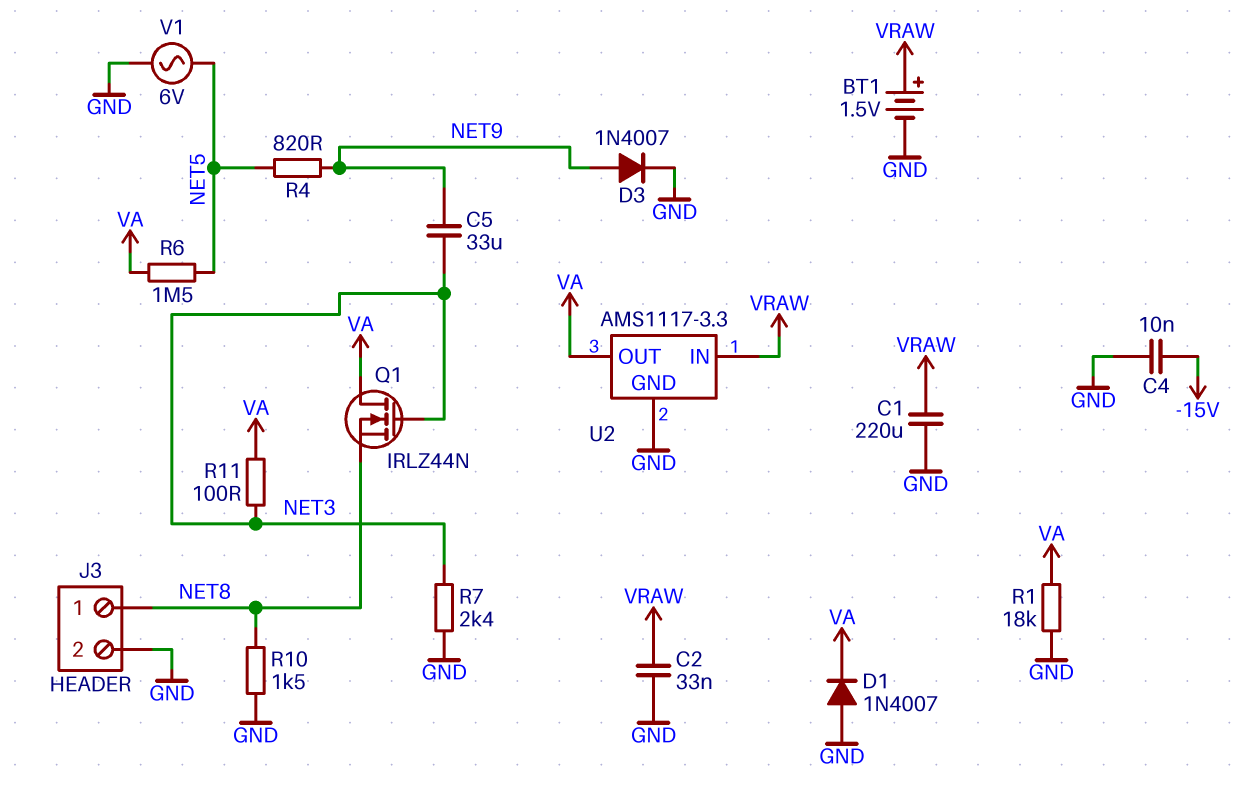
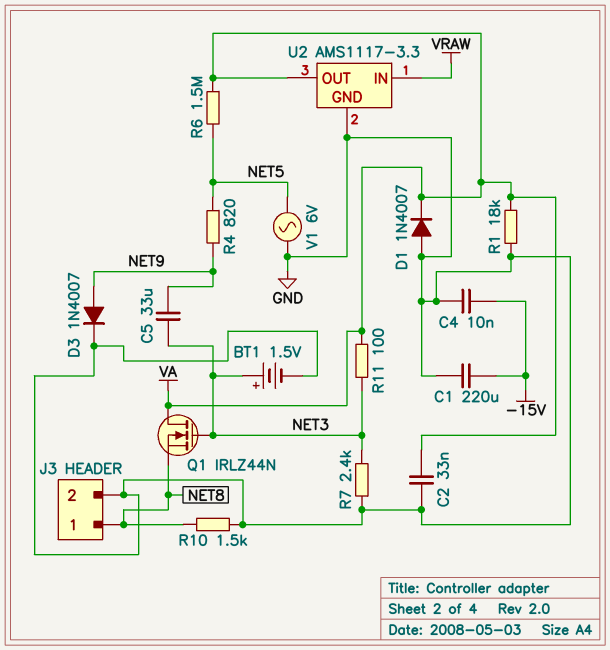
BT1: 1.5V (plus VRAW, minus GND) -> 1.5V (plus NET3, minus GND)
C1: 220uF (GND, VRAW) -> 220uF (-15V, GND)
C2: 33nF (GND, VRAW) -> 33nF (GND, VA)

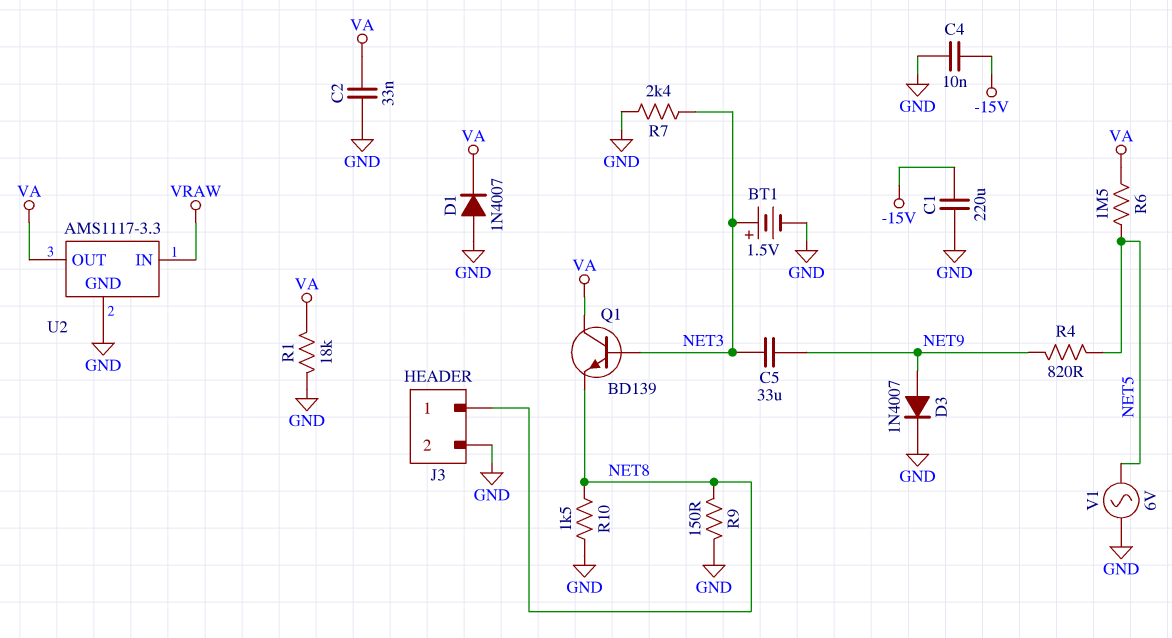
Q1: NMOS IRLZ44N (G NET3, D VA, S NET8) -> NPN BD139 (B NET3, C VA, E NET8)
R9: none -> 150 (GND, NET8)
R11: 100 (NET3, VA) -> none

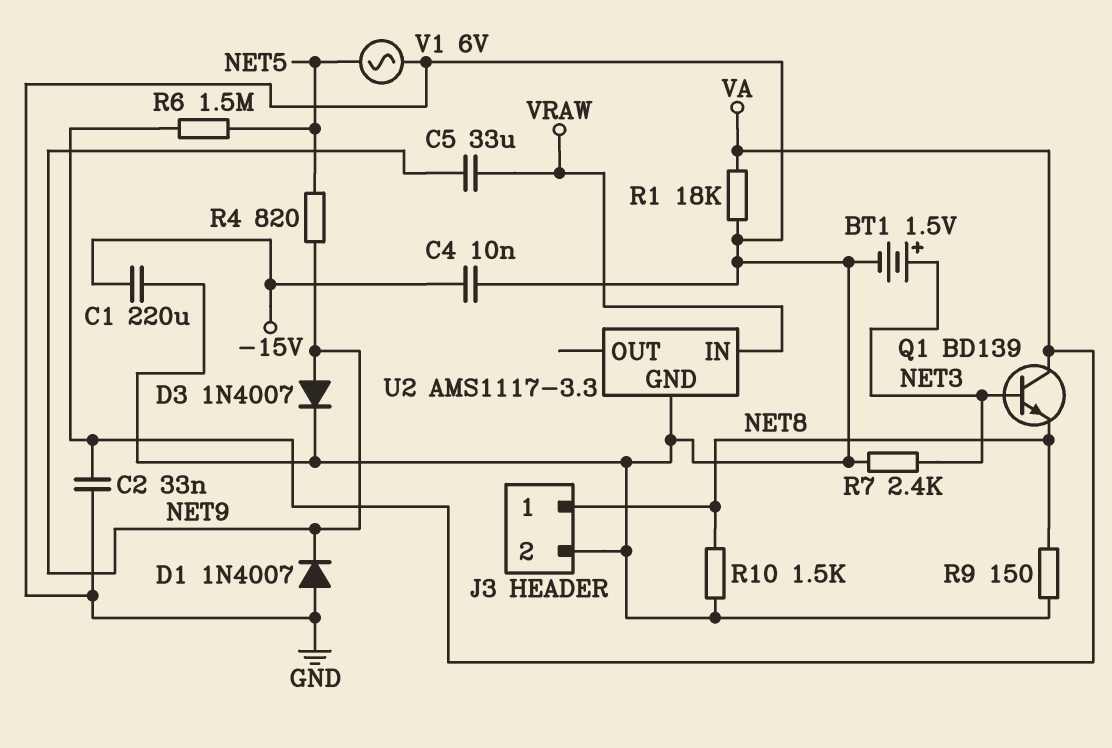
C5: 33uF (NET3, NET9) -> 33uF (NET9, VRAW)
D1: diode 1N4007 (A GND, K VA) -> diode 1N4007 (A GND, K NET9)
U2 pin OUT: VA -> none

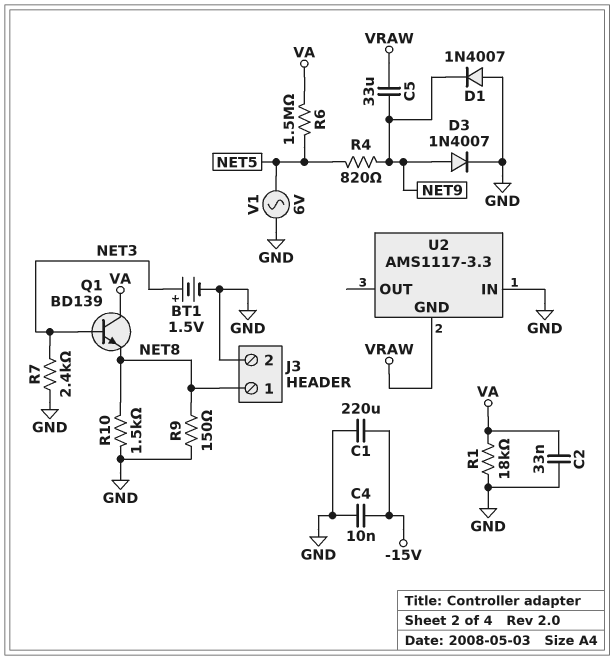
U2 pin GND: GND -> VRAW
U2 pin IN: VRAW -> GND

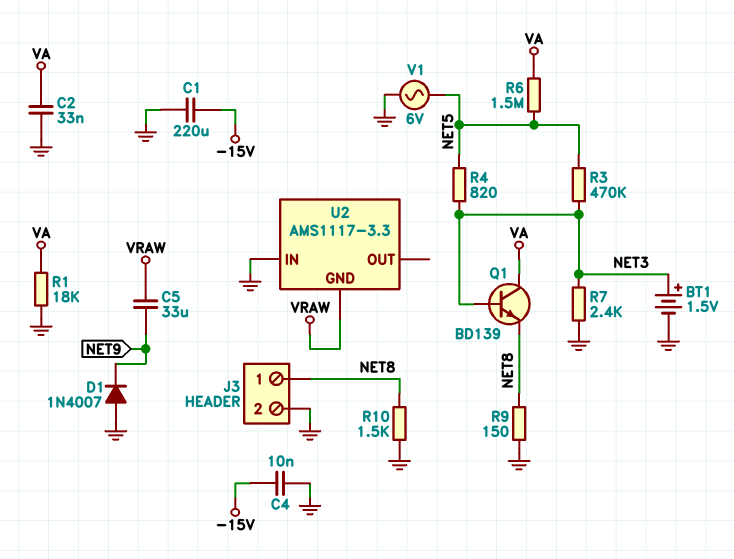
D3: diode 1N4007 (A NET9, K GND) -> none
R3: none -> 470k (NET3, NET5)
R4: 820 (NET5, NET9) -> 820 (NET3, NET5)

